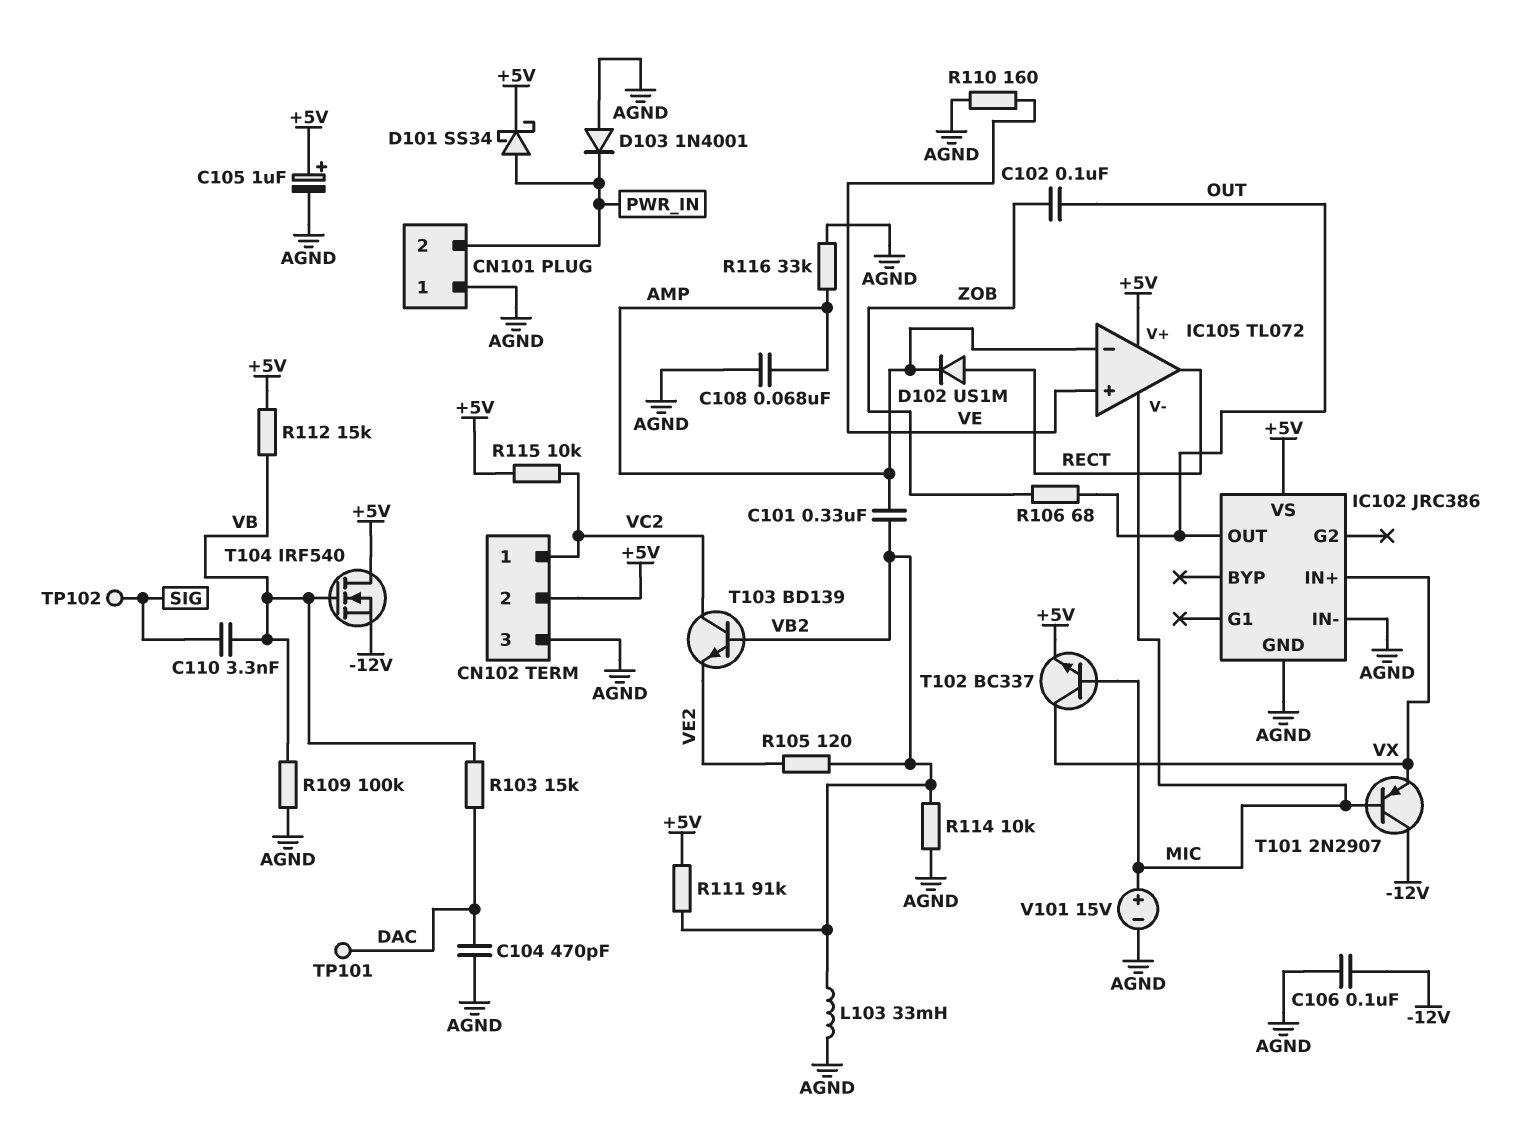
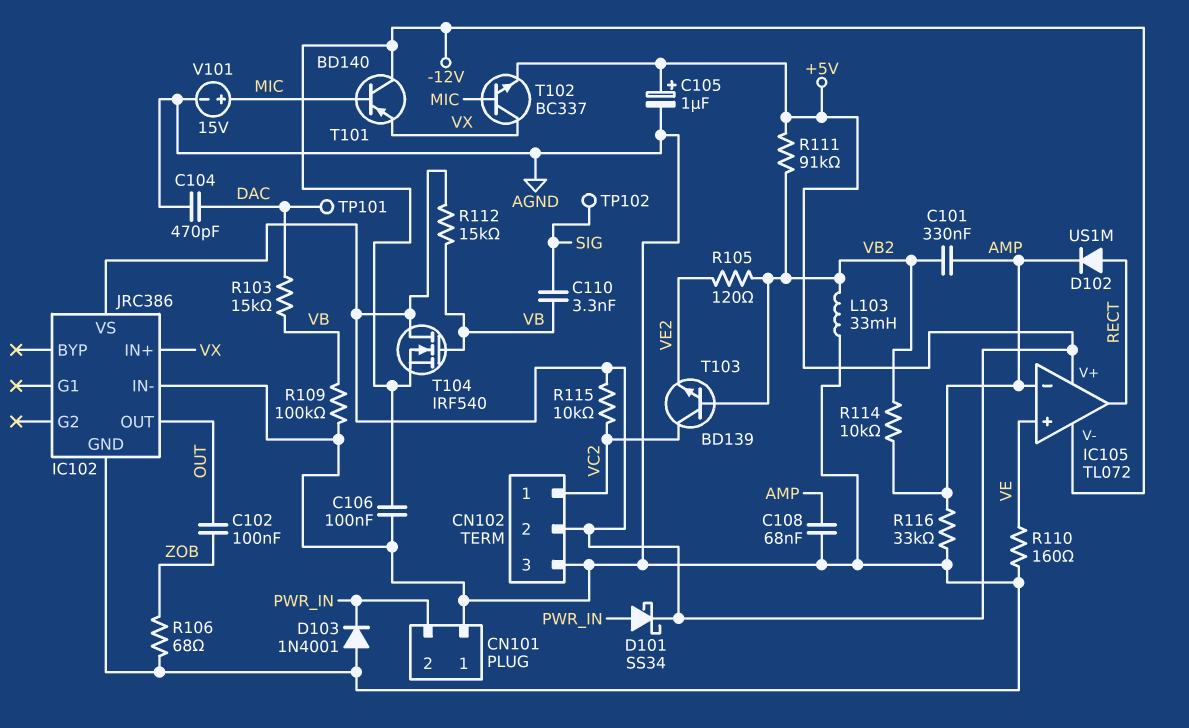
IC105 pin V-: MIC -> -12V
R106: 68 (OUT, ZOB) -> 68 (AGND, ZOB)
R114: 10k (AGND, VB2) -> 10k (AMP, VB2)
T101: PNP 2N2907 (B MIC, C -12V, E VX) -> PNP BD140 (B MIC, C -12V, E VX)

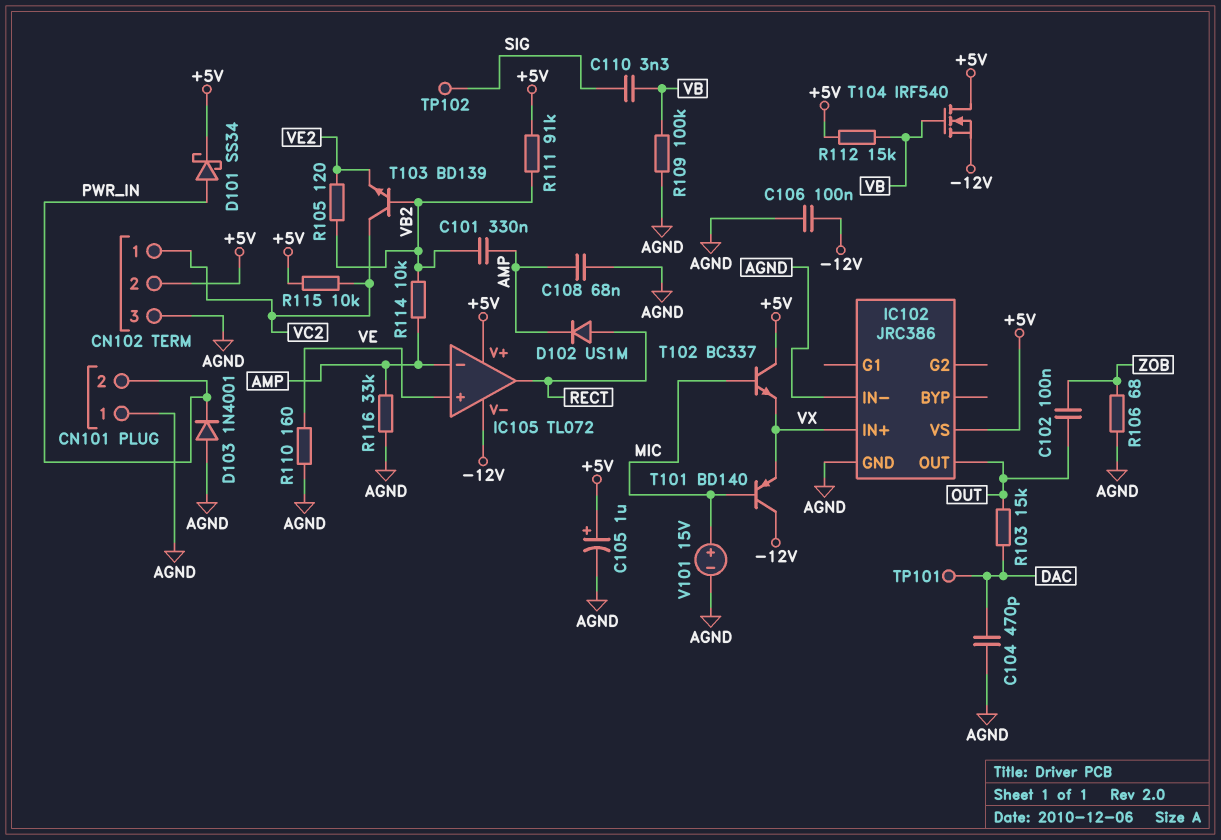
L103: 33mH (AGND, VB2) -> none
R103: 15k (DAC, VB) -> 15k (DAC, OUT)
T102: NPN BC337 (B MIC, C VX, E +5V) -> NPN BC337 (B MIC, C +5V, E VX)

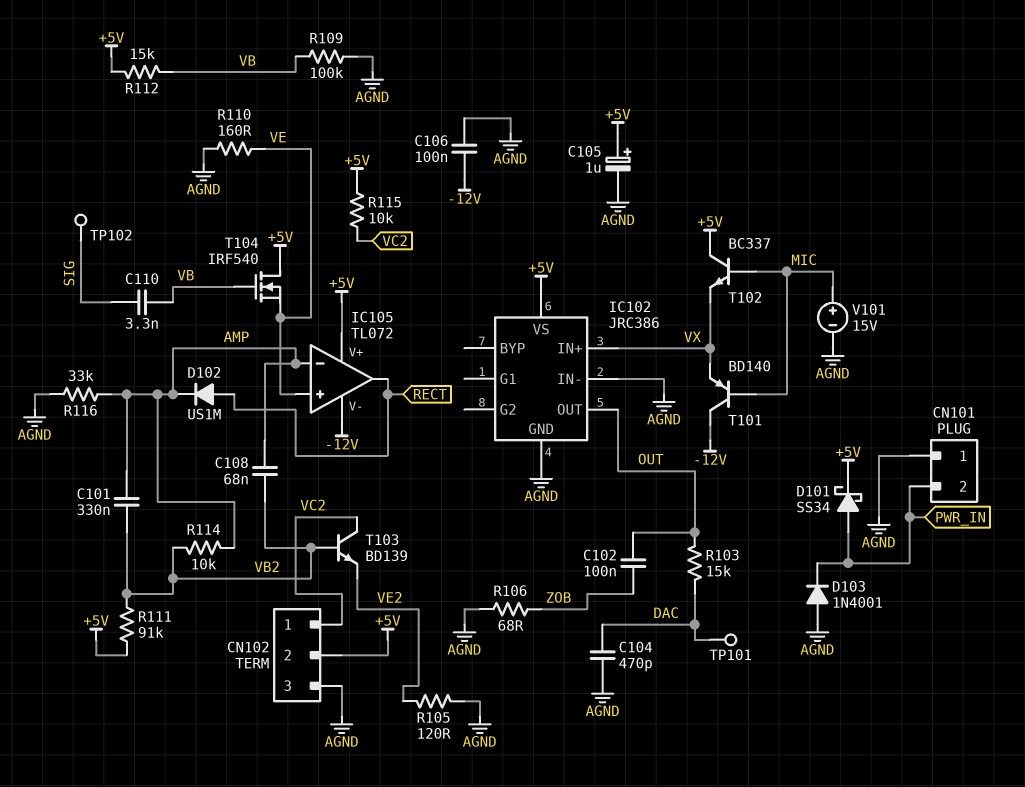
C108: 68nF (AGND, AMP) -> 68nF (AMP, VB2)
R105: 120 (VB2, VE2) -> 120 (AGND, VE2)
T104: NMOS IRF540 (G VB, D +5V, S -12V) -> NMOS IRF540 (G VB, D +5V, S VE)

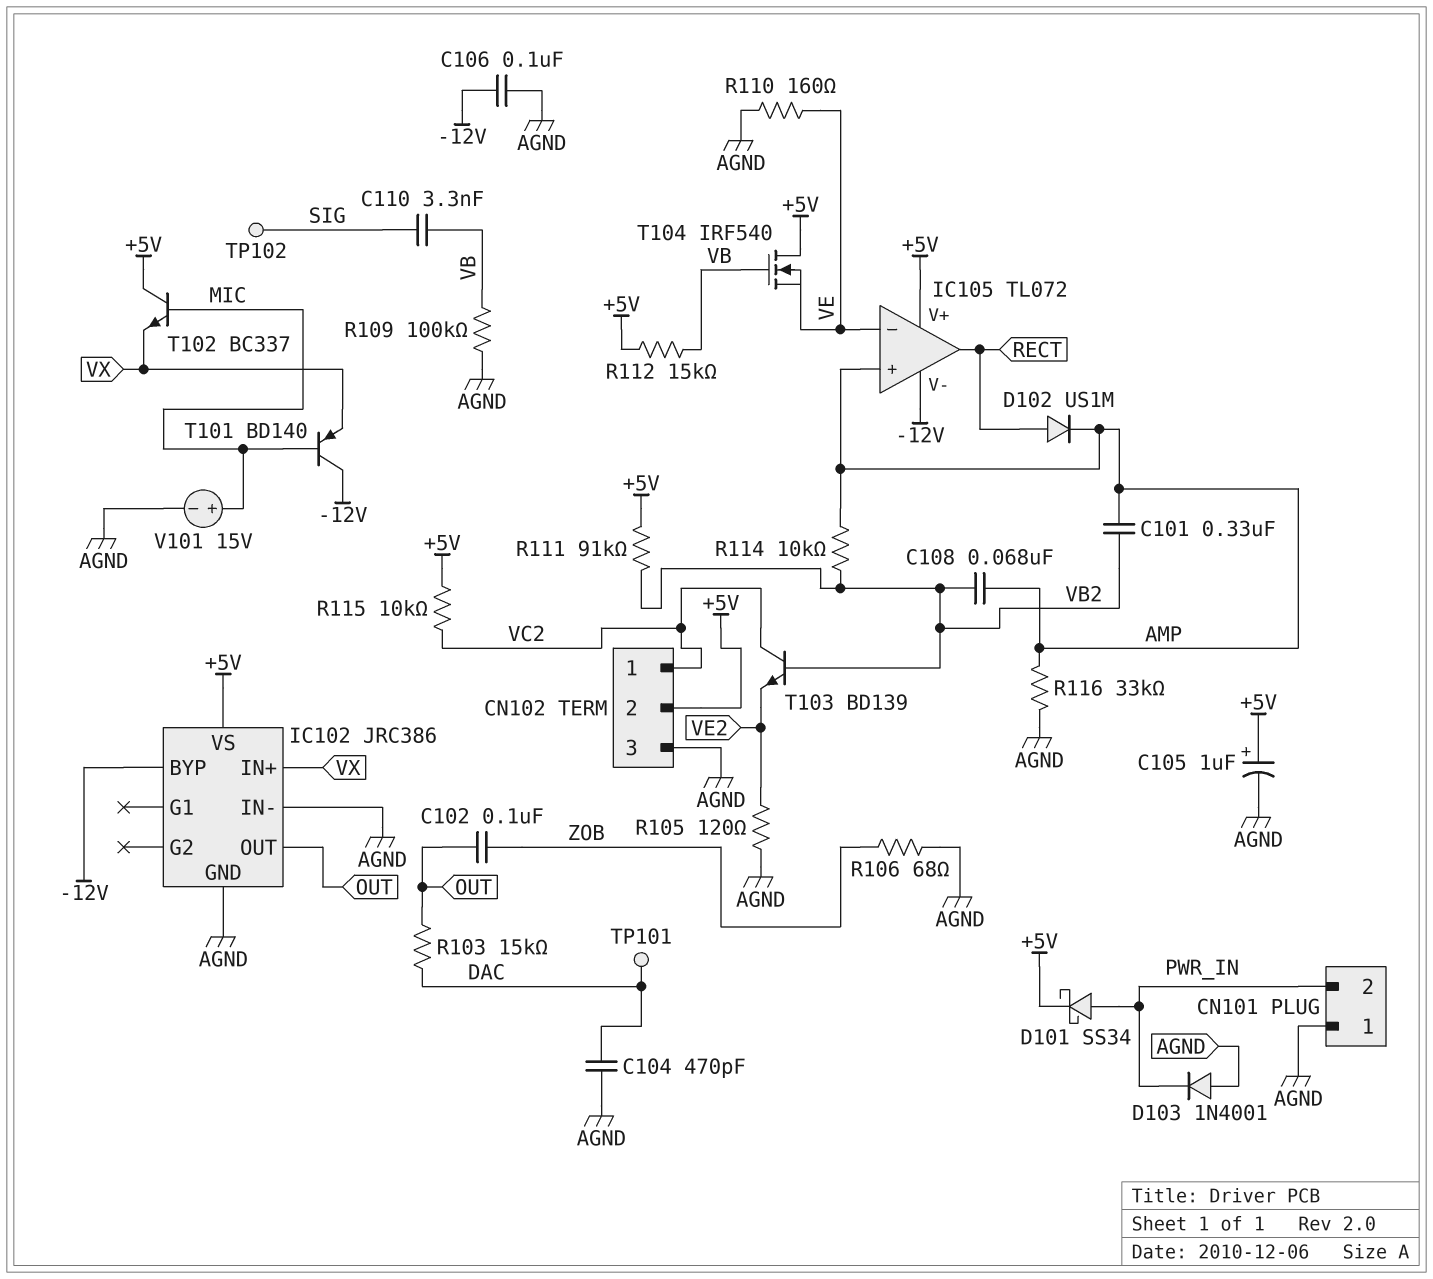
IC102 pin BYP: none -> -12V
IC105 pin in+: VE -> AMP
IC105 pin in-: AMP -> VE

